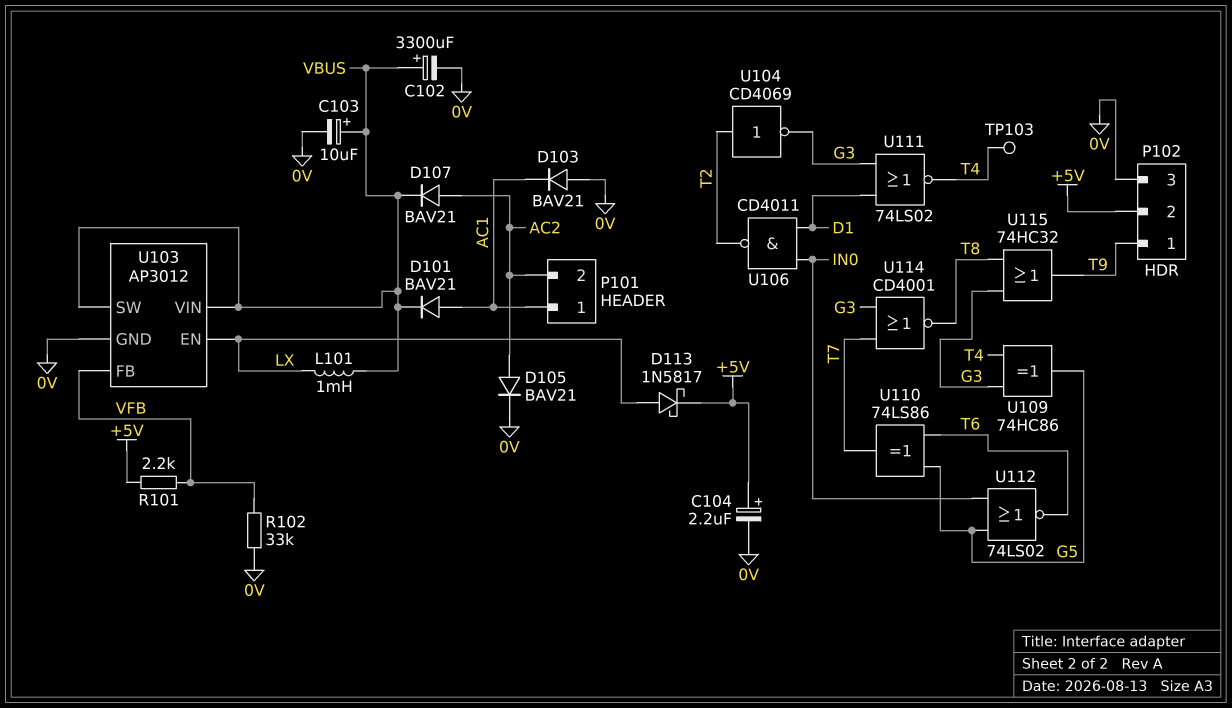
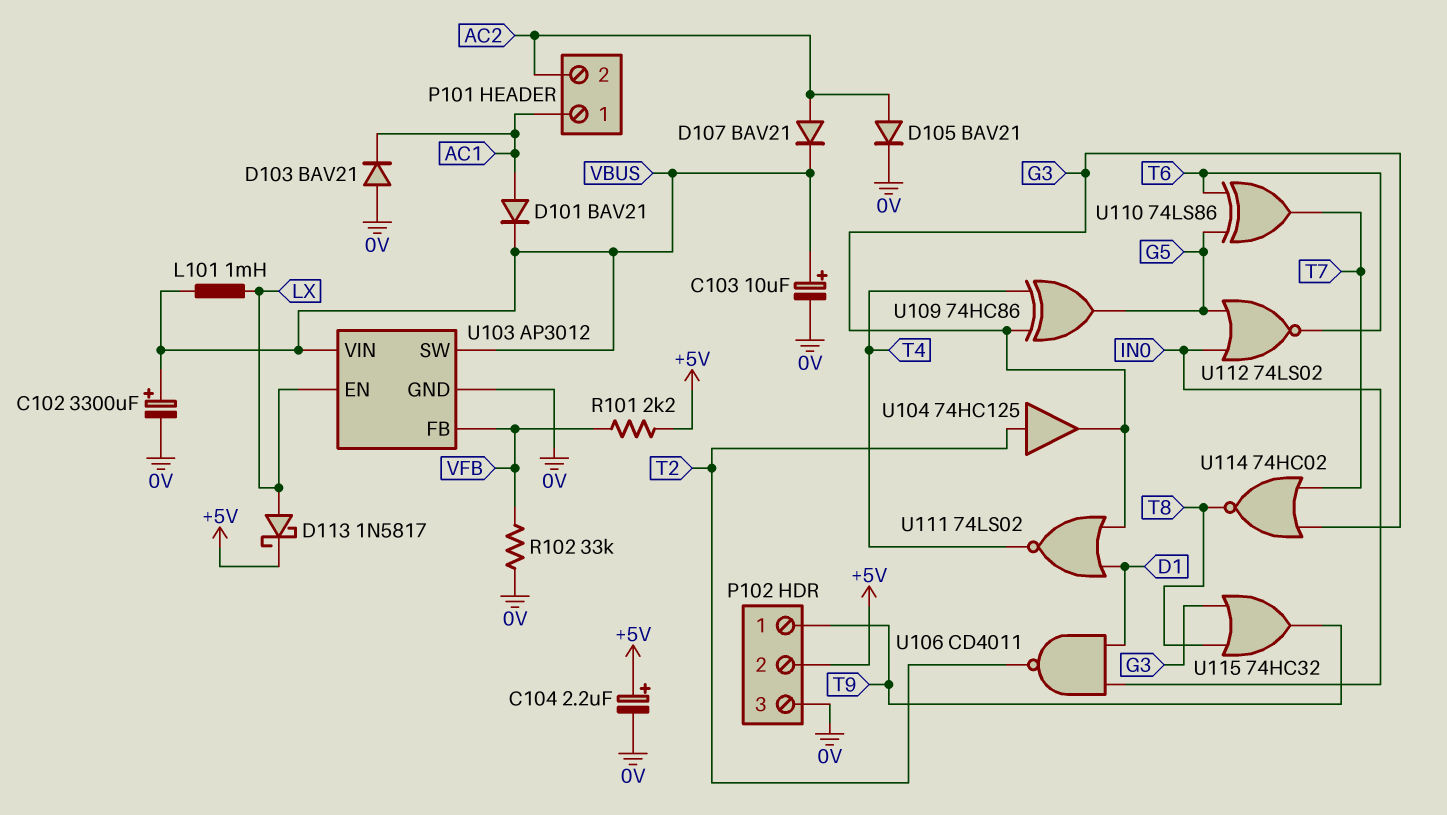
TP103: test point (T4) -> none
U104: NOT CD4069 (in T2, out G3) -> buffer 74HC125 (in T2, out G3)
U114: NOR CD4001 (in G3, in T7, out T8) -> NOR 74HC02 (in G3, in T7, out T8)

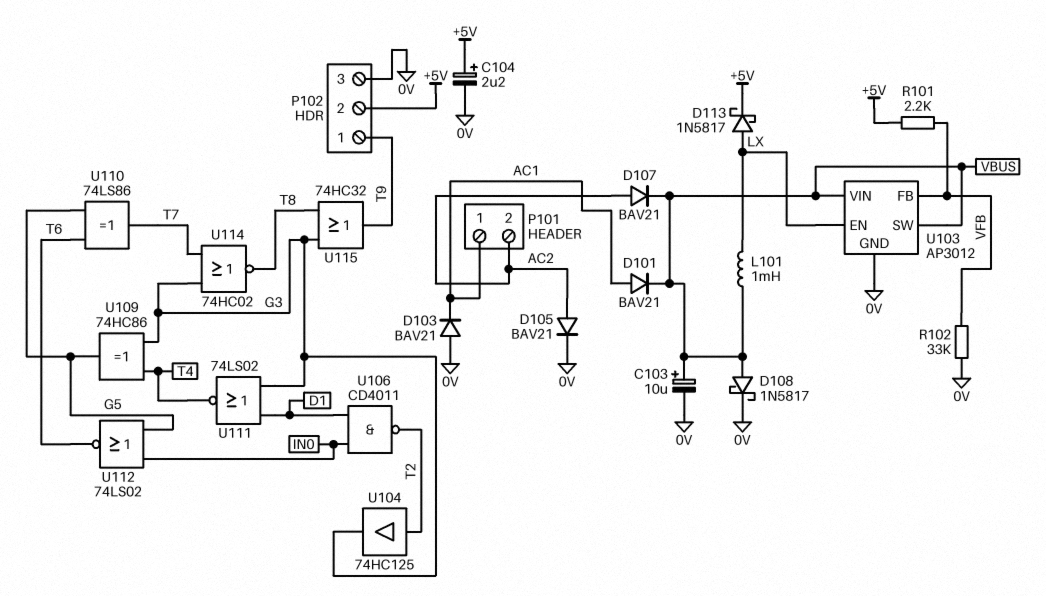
C102: 3300uF (plus VBUS, minus 0V) -> none
D108: none -> schottky 1N5817 (A VBUS, K 0V)

